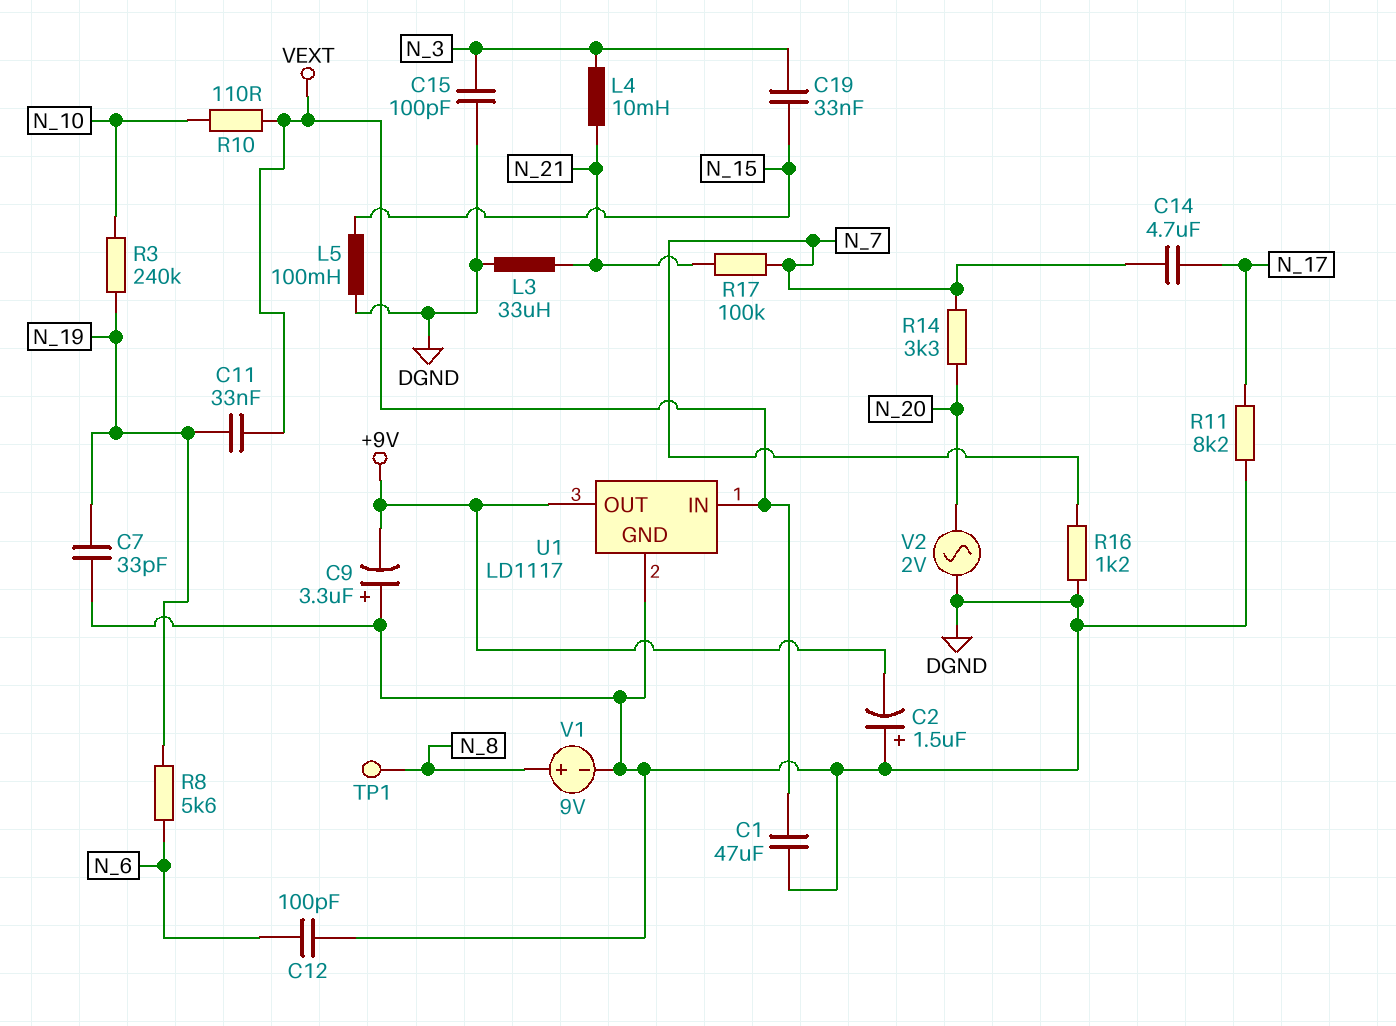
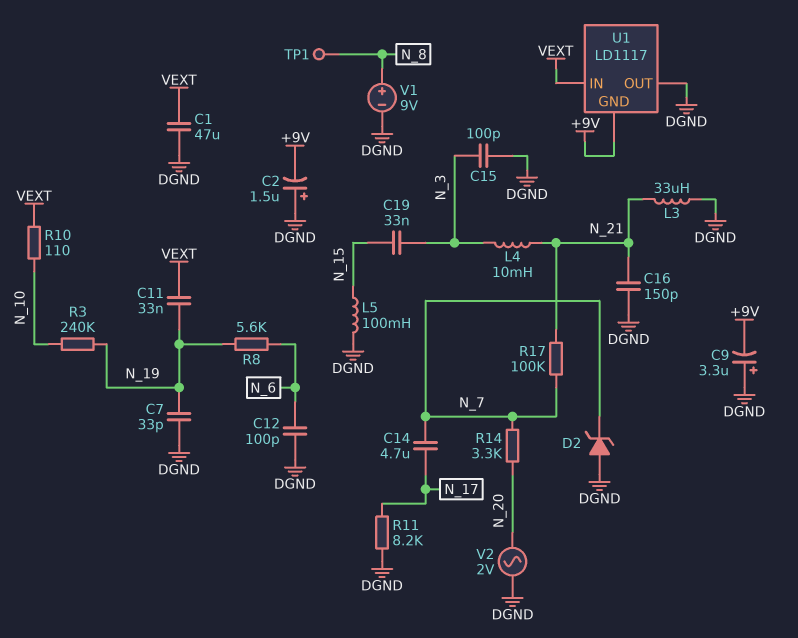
C16: none -> 150pF (DGND, N_21)
D2: none -> zener (A DGND, K N_7)
R16: 1.2k (DGND, N_7) -> none
U1 pin GND: DGND -> +9V
U1 pin OUT: +9V -> DGND

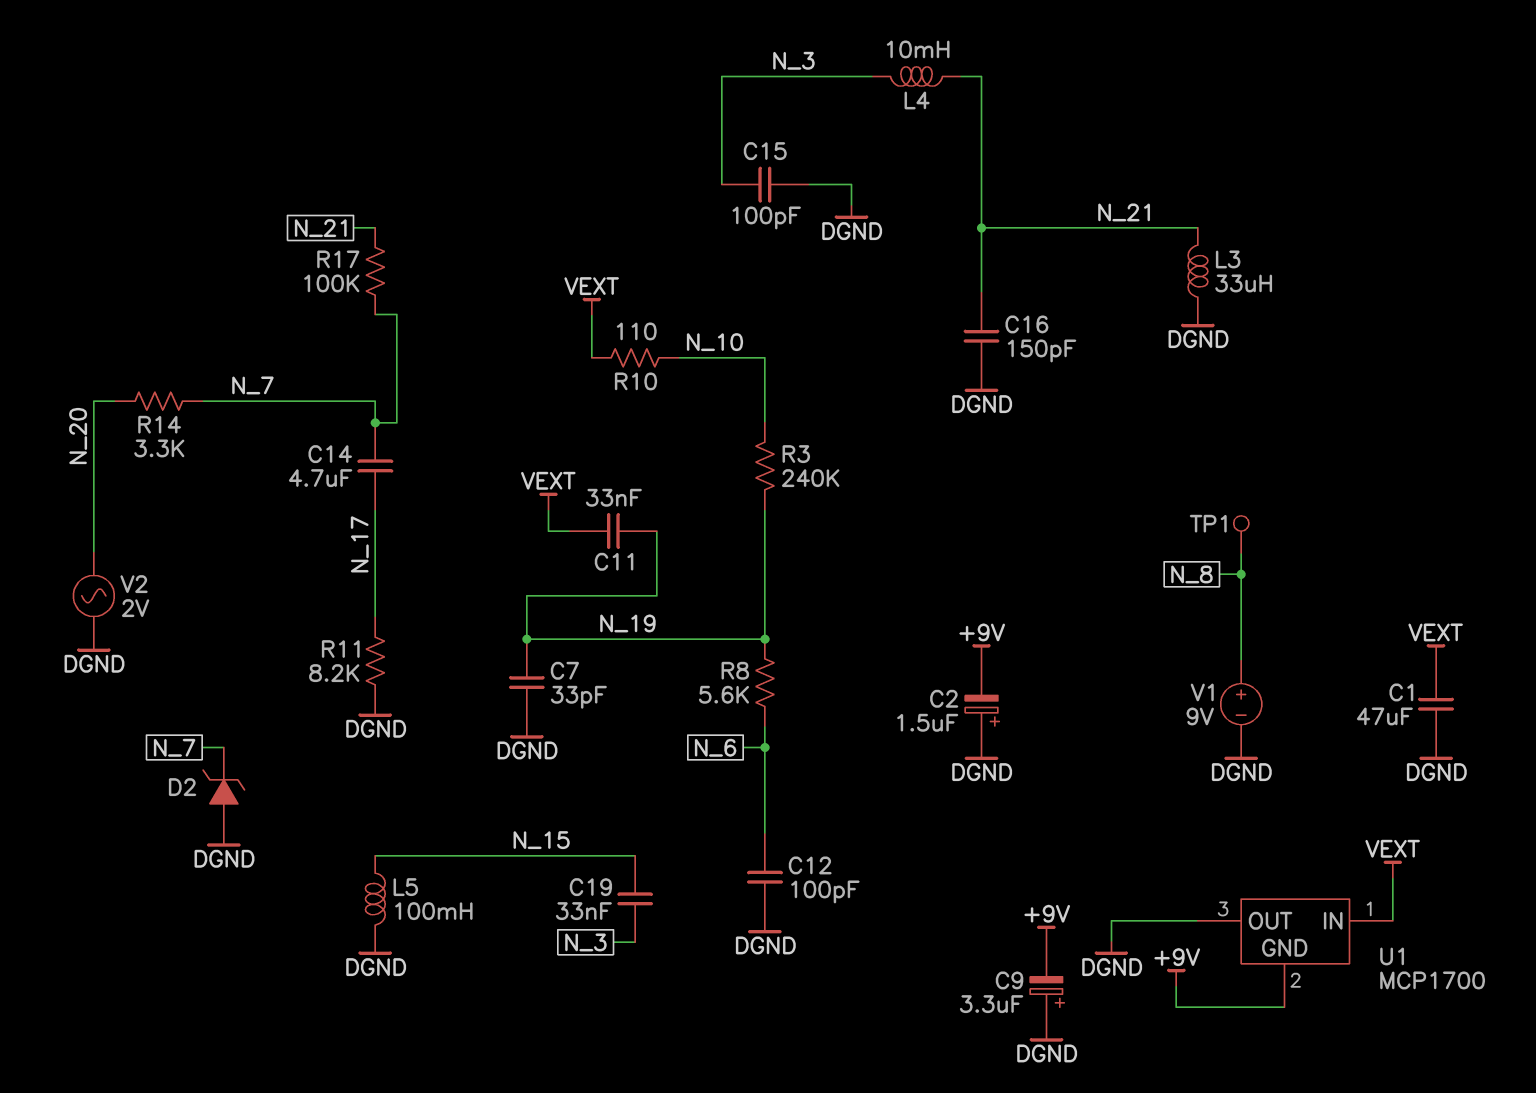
U1: LD1117 -> MCP1700

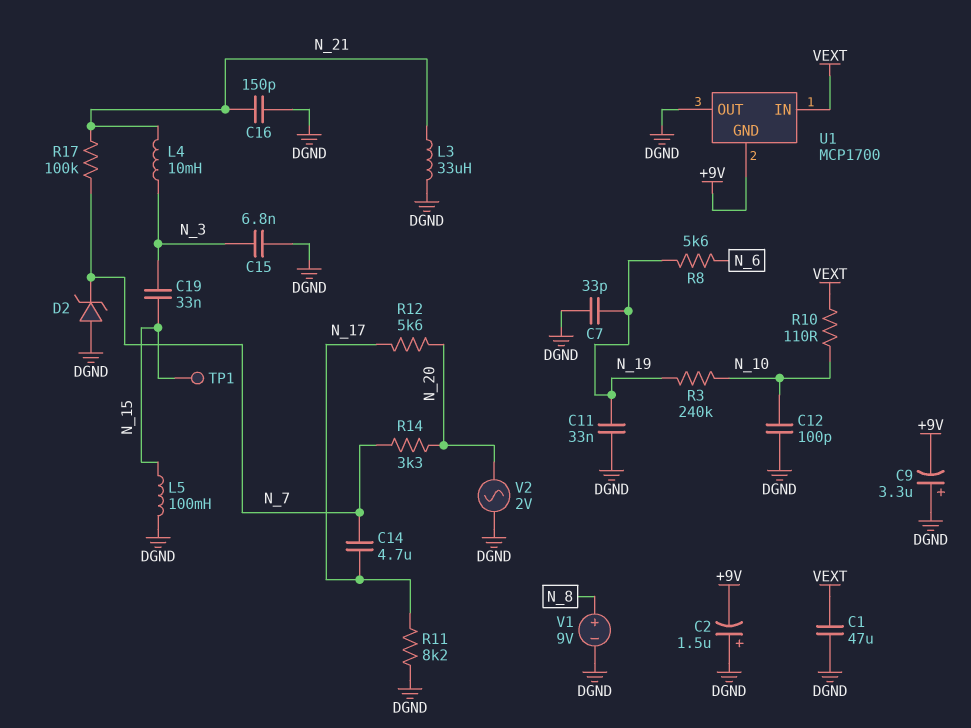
C11: 33nF (N_19, VEXT) -> 33nF (DGND, N_19)
C12: 100pF (DGND, N_6) -> 100pF (DGND, N_10)
C15: 100pF (DGND, N_3) -> 6.8nF (DGND, N_3)
R12: none -> 5.6k (N_17, N_20)
TP1: test point (N_8) -> test point (N_15)

